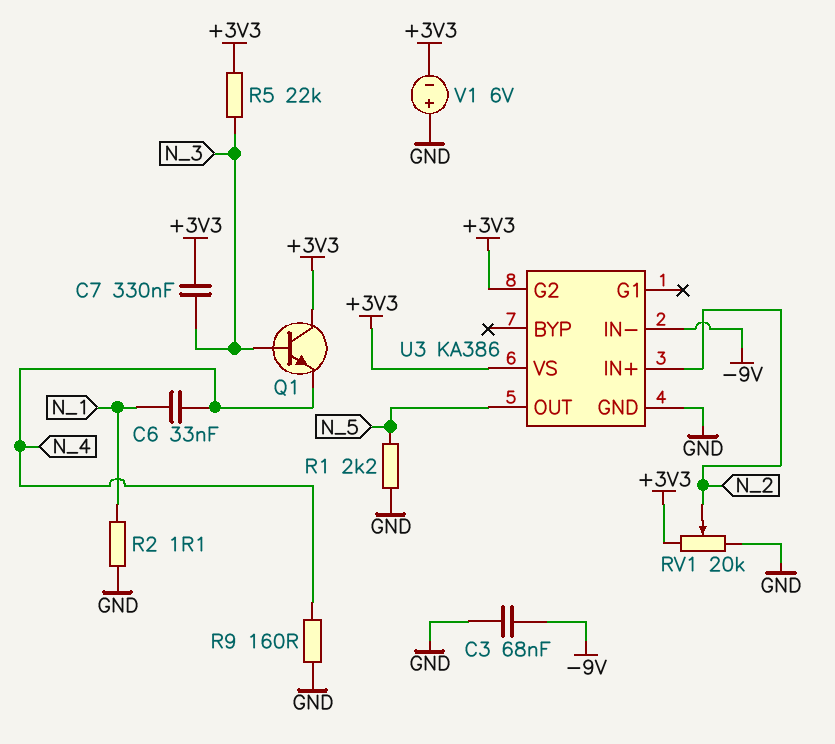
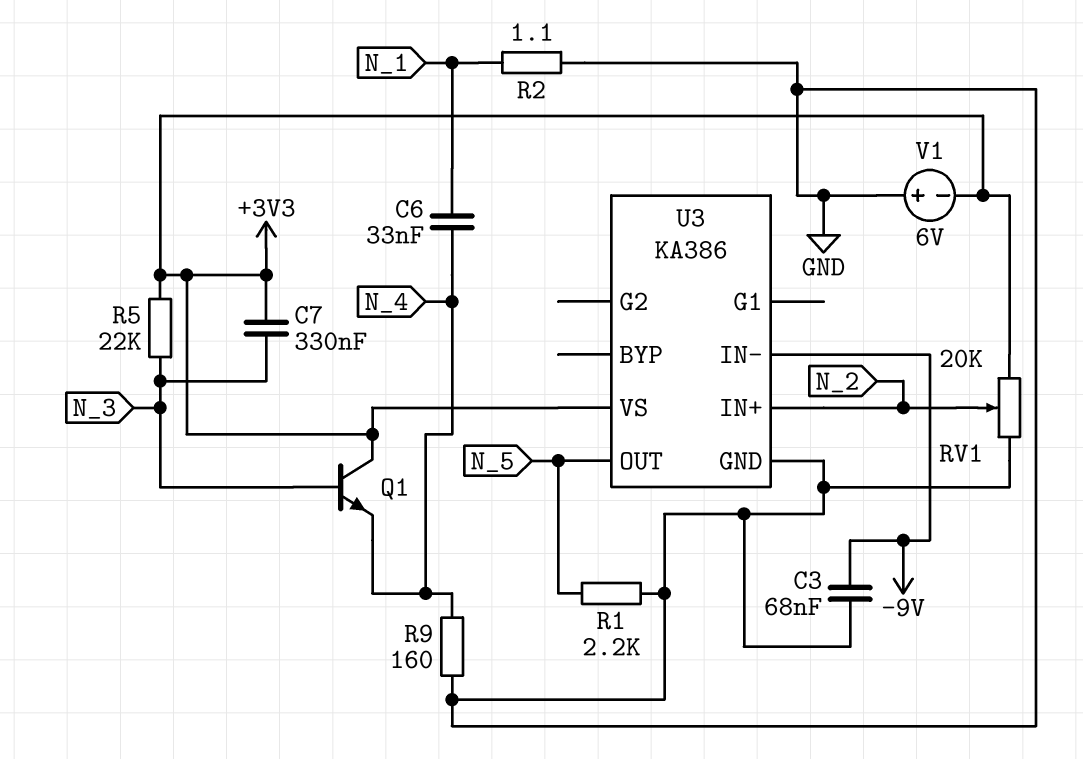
U3 pin G2: +3V3 -> none

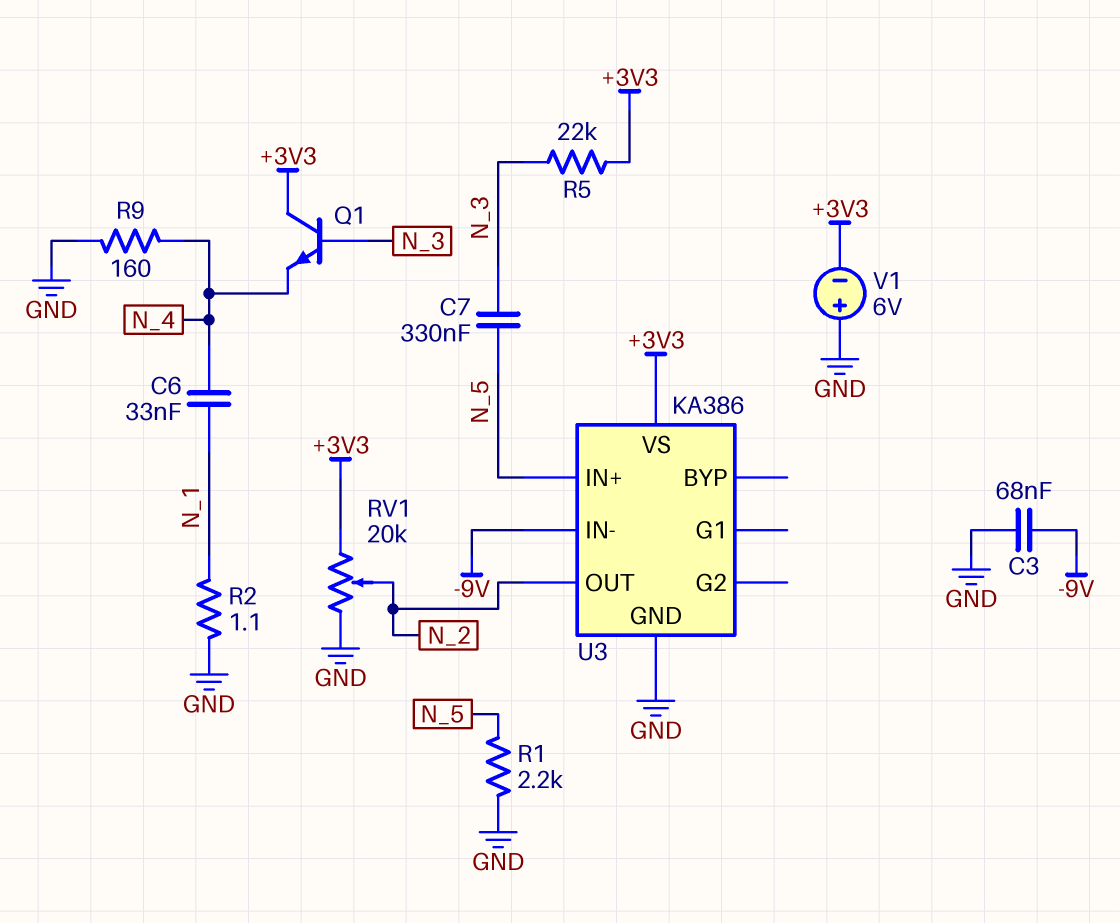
C7: 330nF (+3V3, N_3) -> 330nF (N_3, N_5)
U3 pin IN+: N_2 -> N_5
U3 pin OUT: N_5 -> N_2

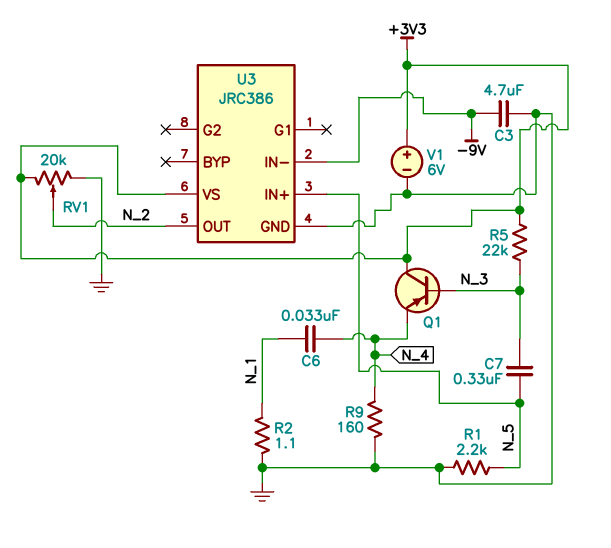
C3: 68nF (-9V, GND) -> 4.7uF (-9V, GND)
Q1: NPN (B N_3, C +3V3, E N_4) -> PNP (B N_3, C +3V3, E N_4)
U3: KA386 -> JRC386
V1: 6V (plus GND, minus +3V3) -> 6V (plus +3V3, minus GND)

